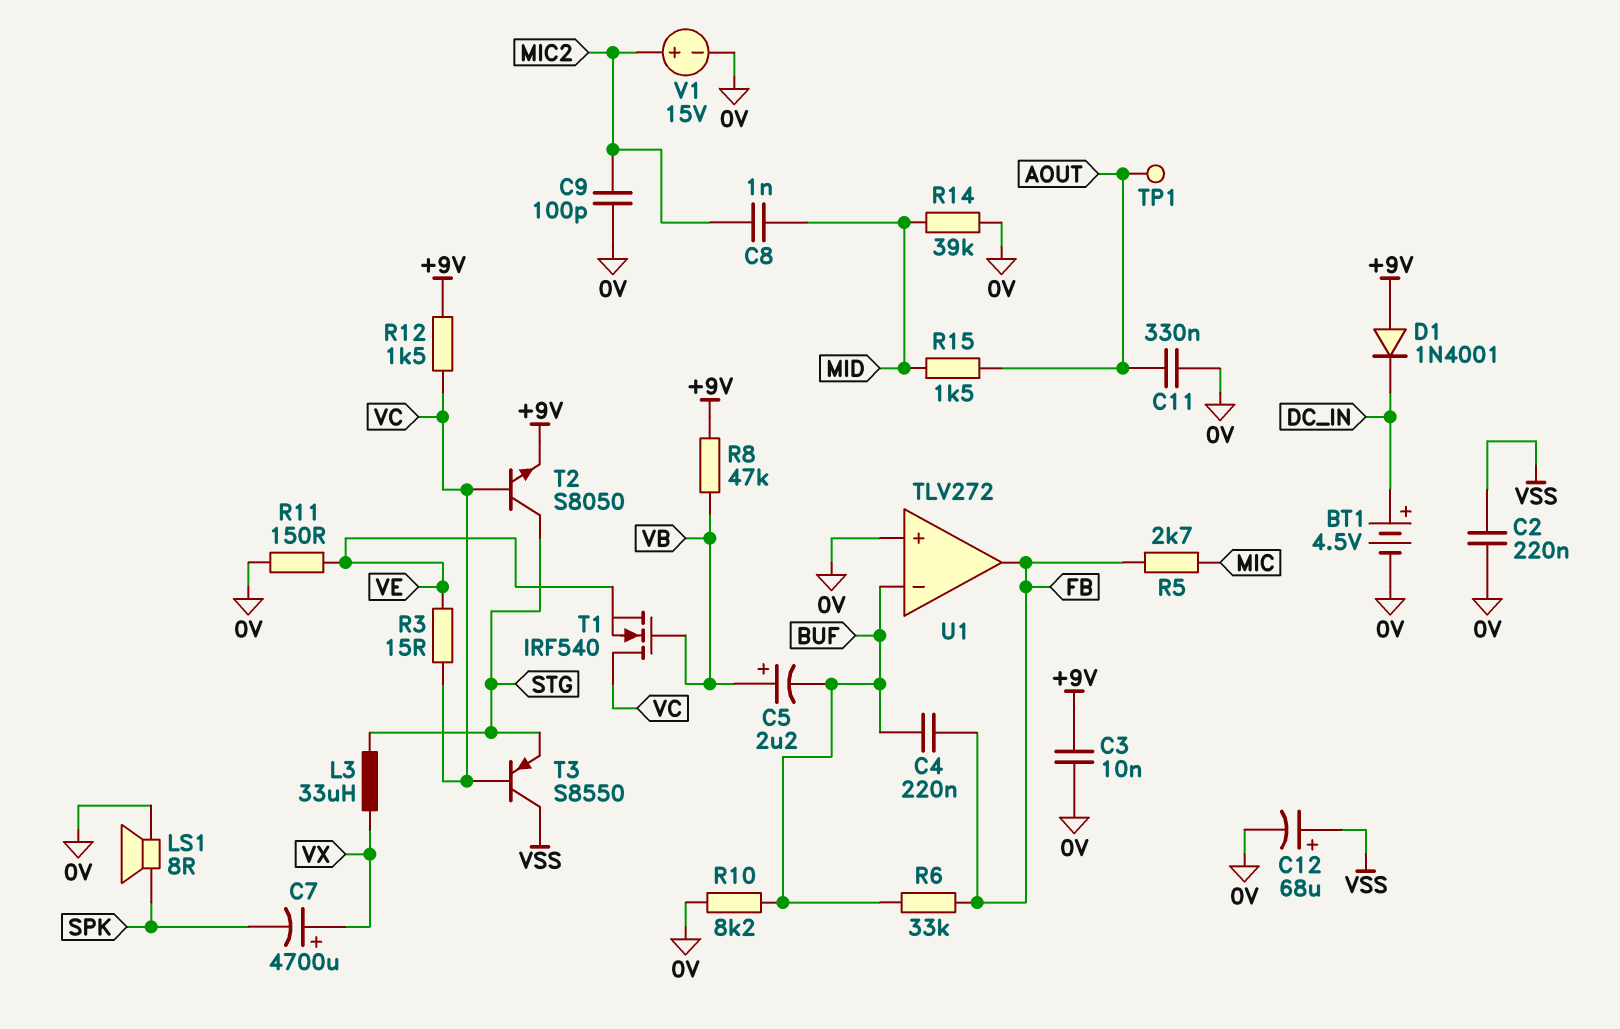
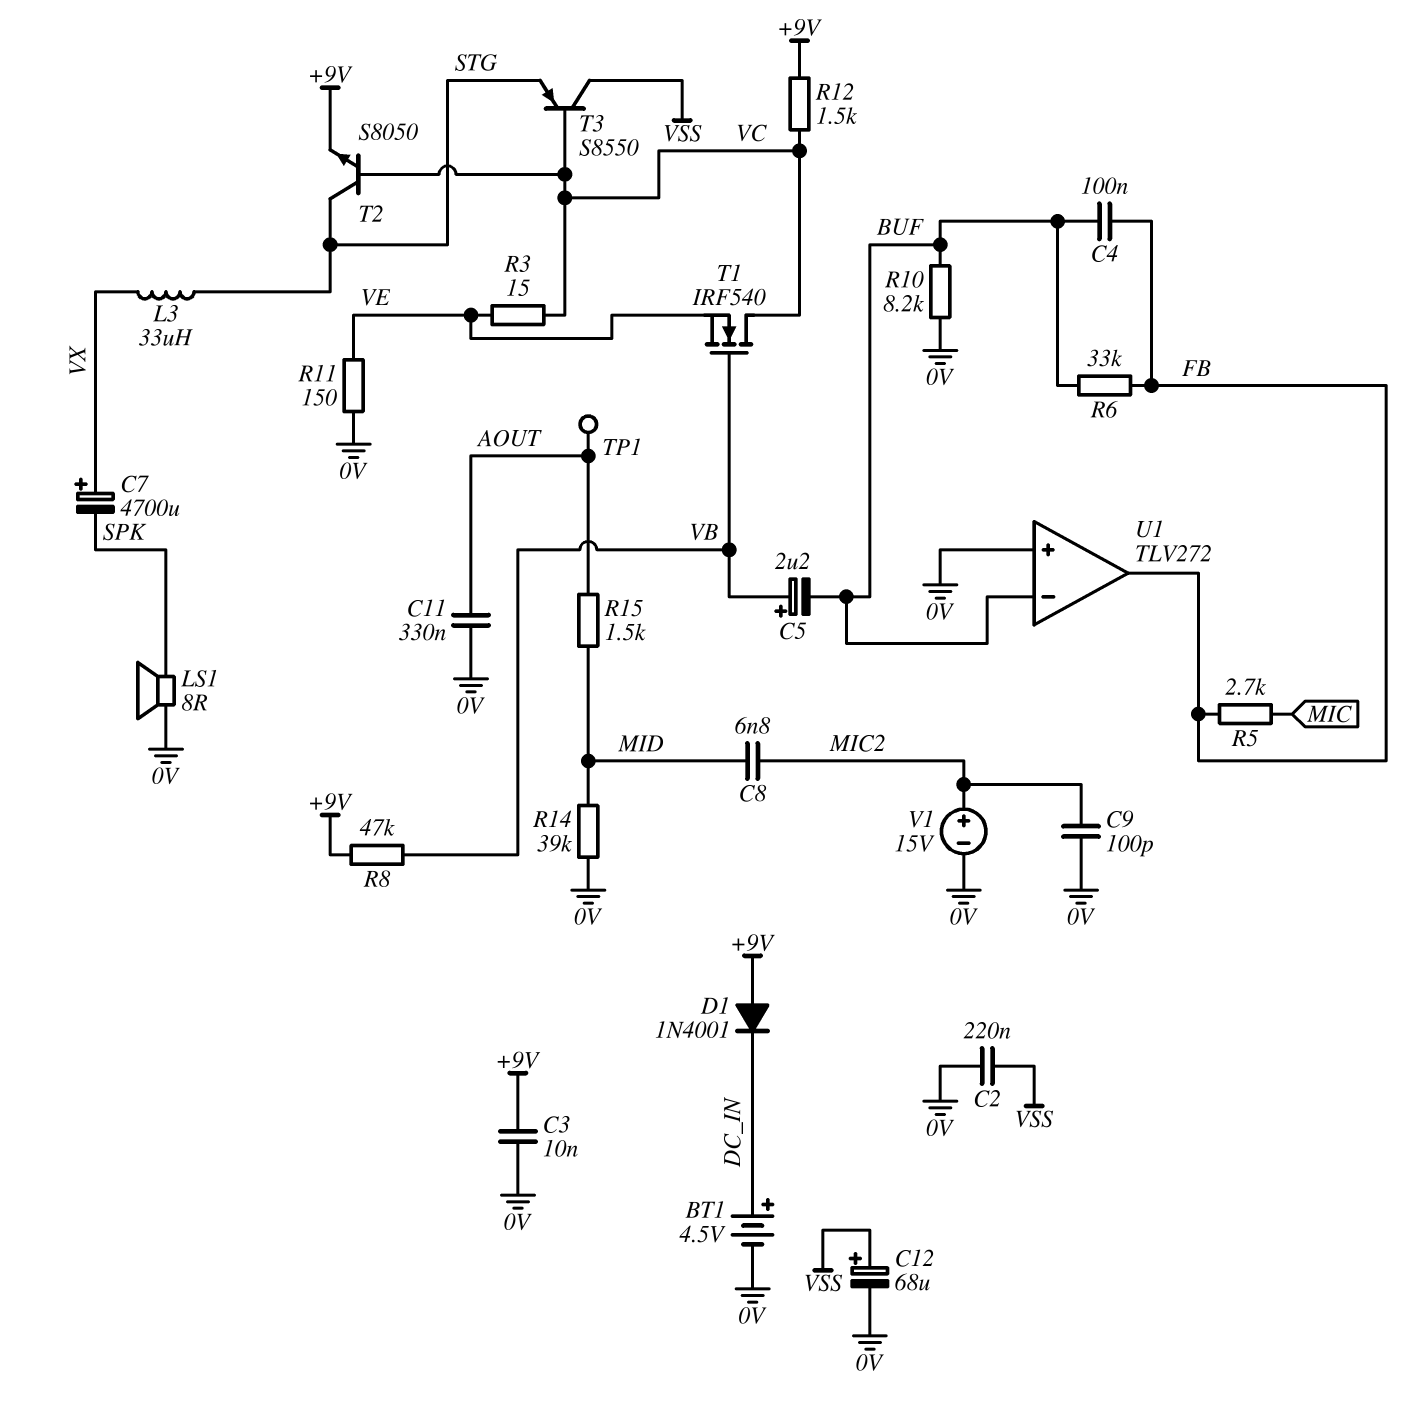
C4: 220nF (BUF, FB) -> 100nF (BUF, FB)
C8: 1nF (MIC2, MID) -> 6.8nF (MIC2, MID)

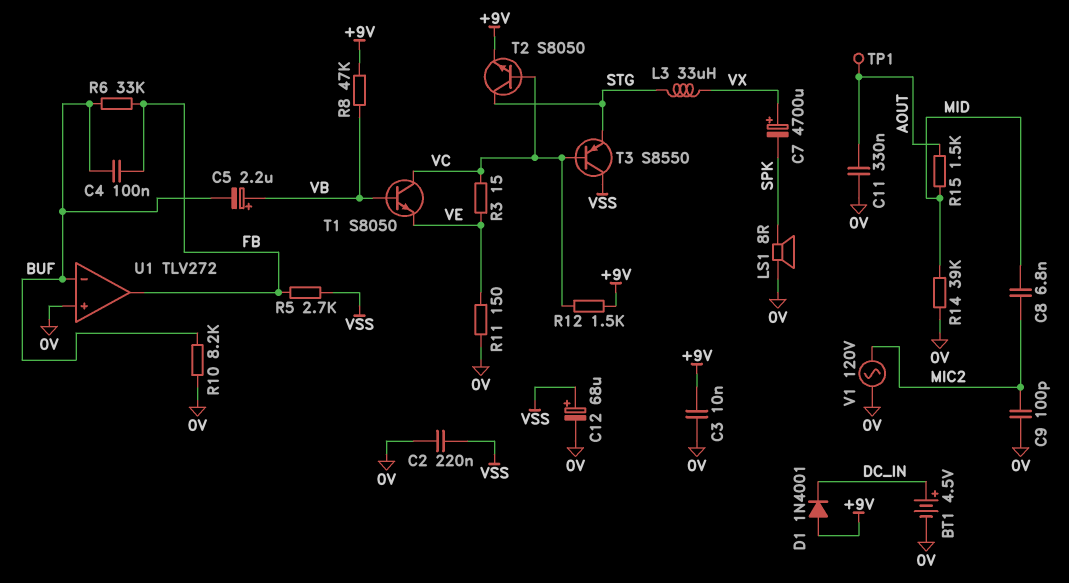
R5: 2.7k (FB, MIC) -> 2.7k (FB, VSS)
T1: NMOS IRF540 (G VB, D VC, S VE) -> NPN S8050 (B VB, C VC, E VE)
V1: 15V (plus MIC2, minus 0V) -> AC 120V (0V, MIC2)

